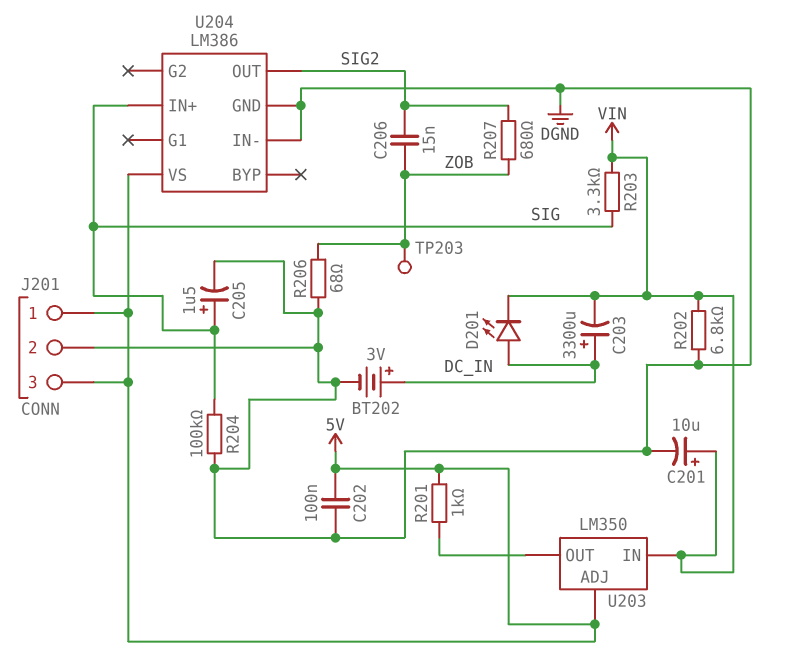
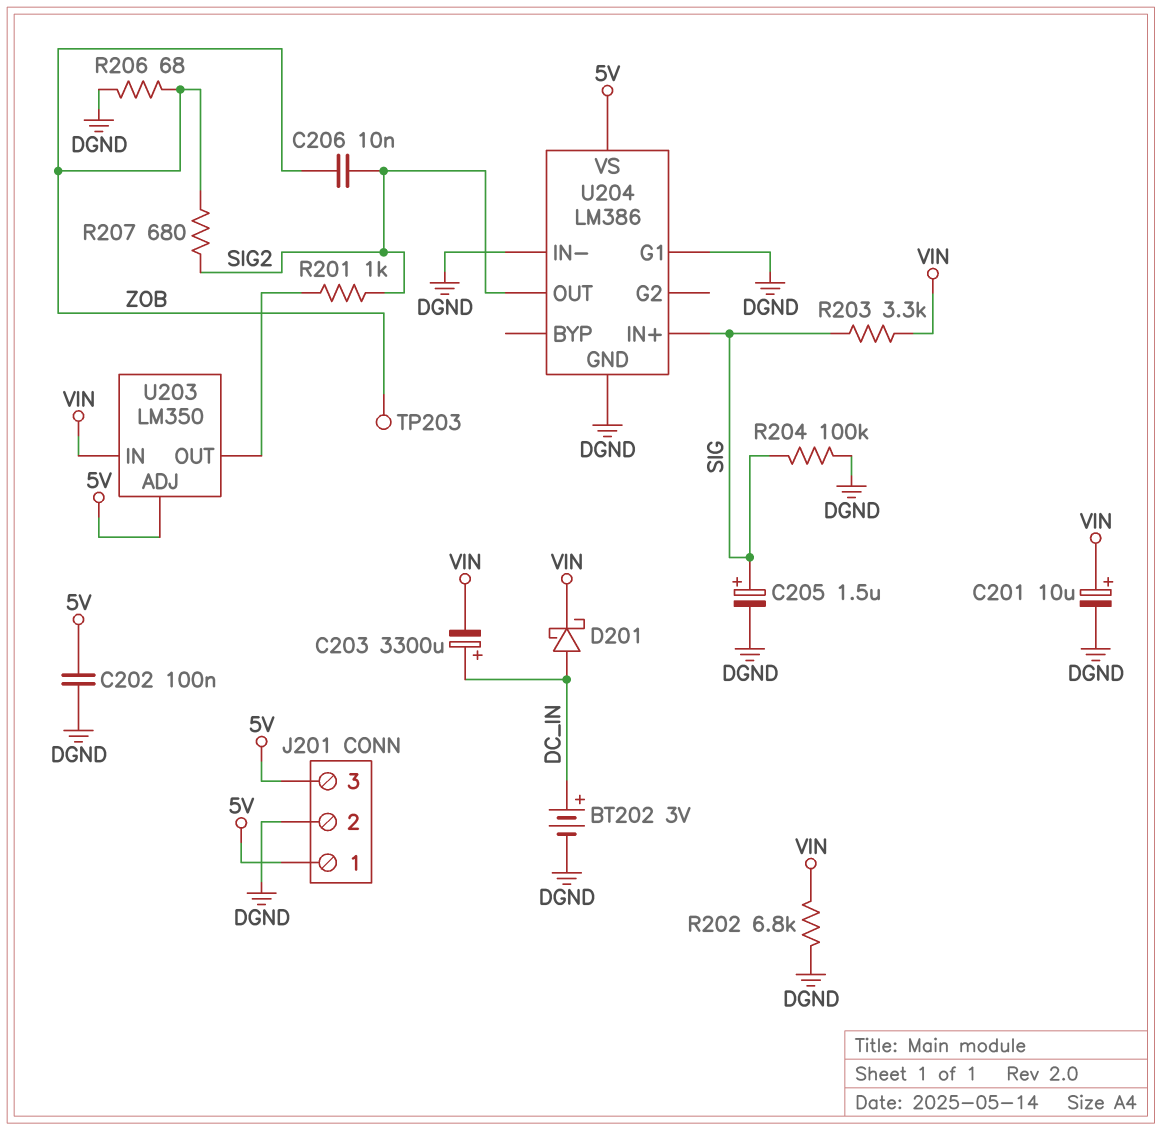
C206: 15nF (SIG2, ZOB) -> 10nF (SIG2, ZOB)
D201: LED (A DC_IN, K VIN) -> schottky (A DC_IN, K VIN)
R201: 1k (5V, U203/OUT) -> 1k (SIG2, U203/OUT)
U204 pin G1: none -> DGND

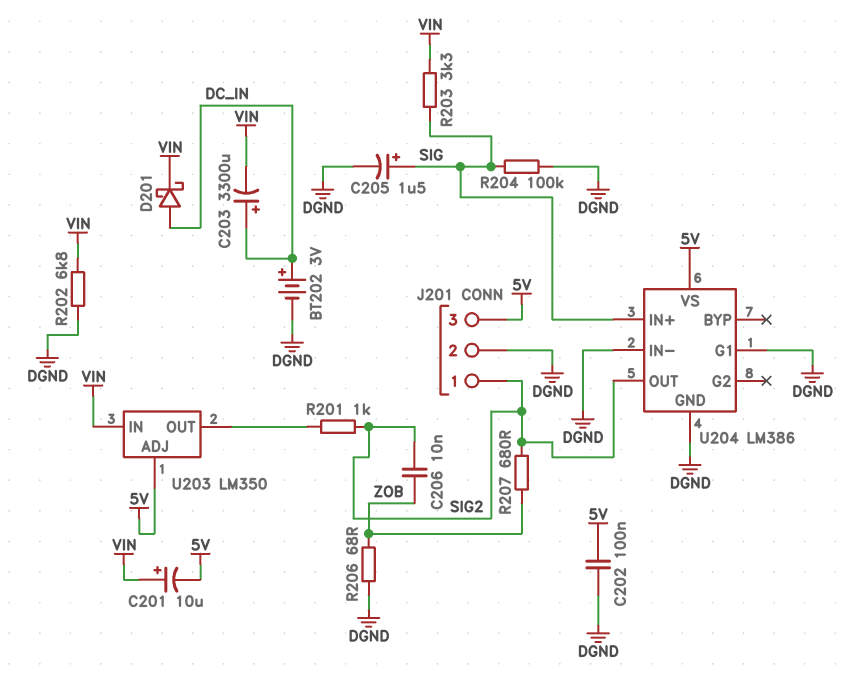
C201: 10uF (plus VIN, minus DGND) -> 10uF (plus VIN, minus 5V)
J201 pin 1: 5V -> SIG2
TP203: test point (ZOB) -> none

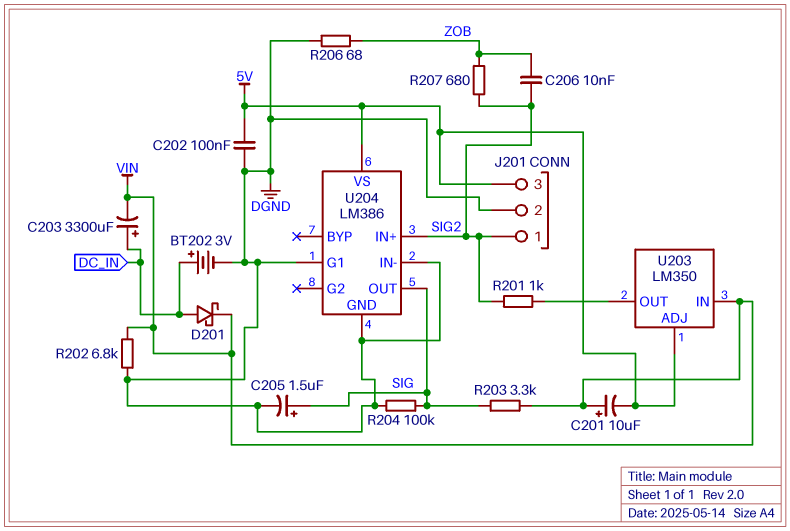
U204 pin IN+: SIG -> SIG2
U204 pin OUT: SIG2 -> SIG

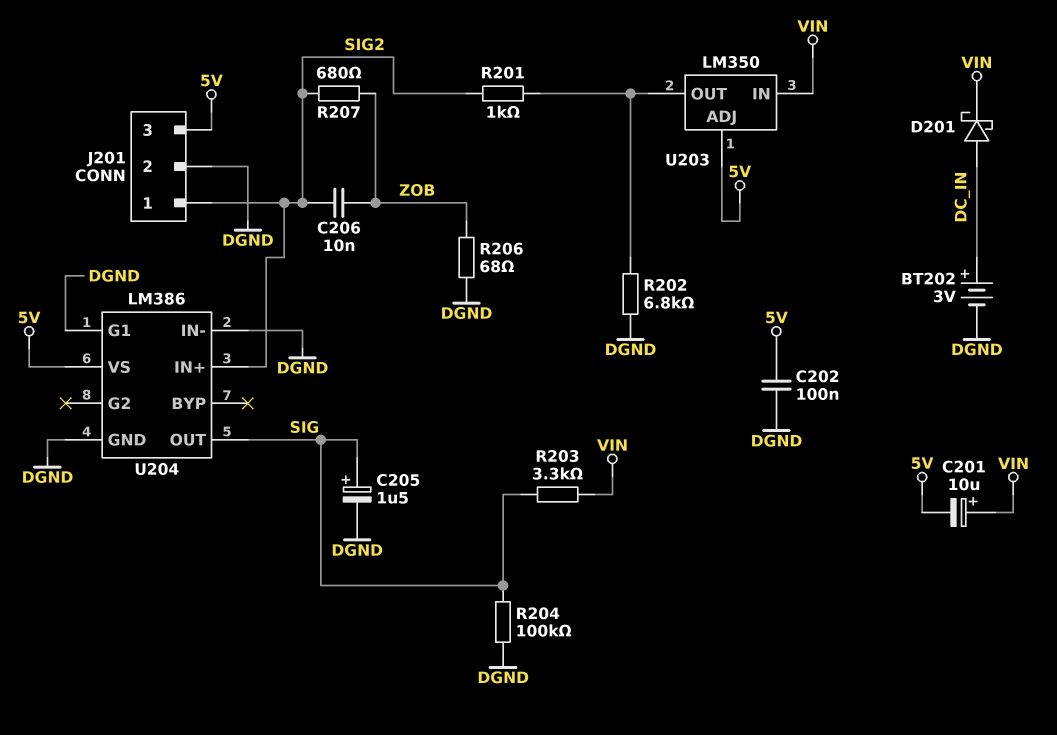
C203: 3300uF (plus DC_IN, minus VIN) -> none
R202: 6.8k (DGND, VIN) -> 6.8k (DGND, U203/OUT)

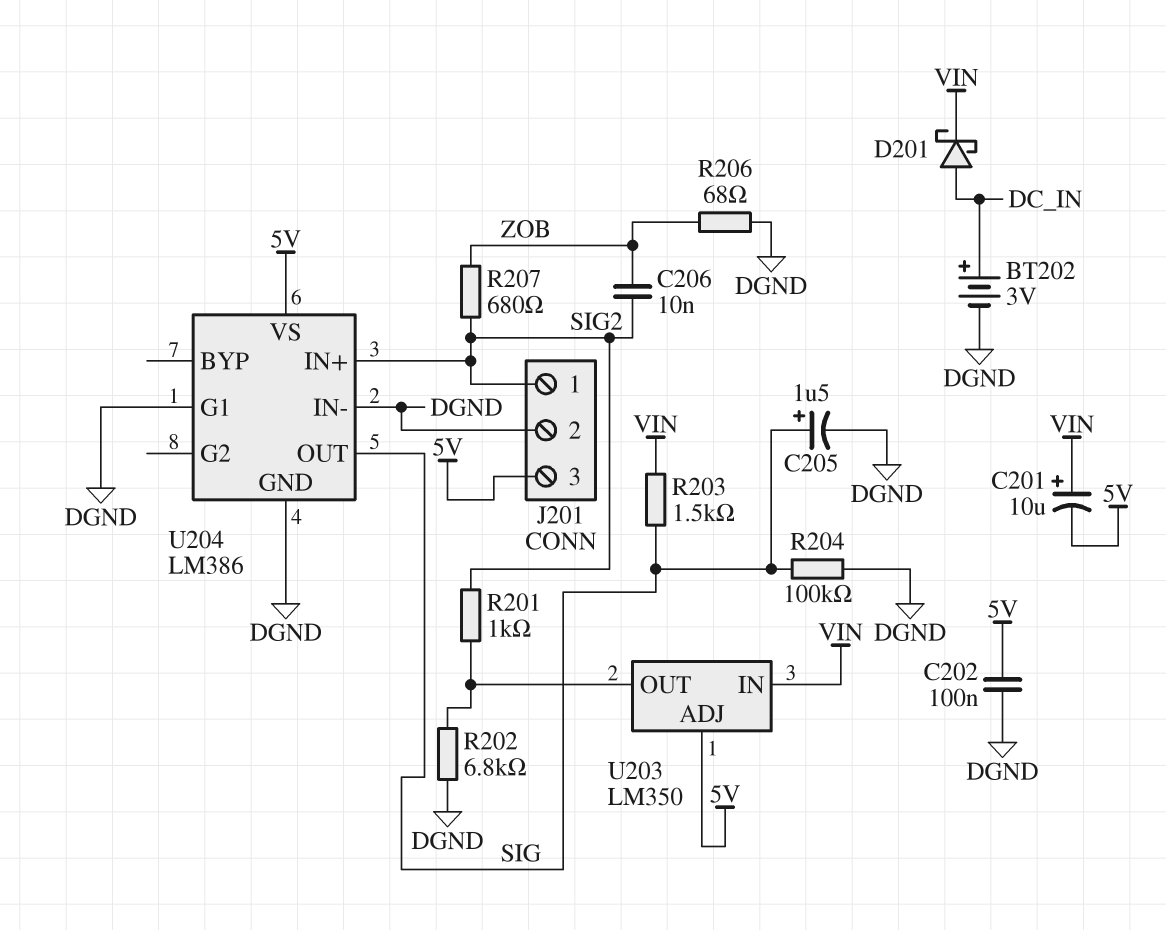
R203: 3.3k (SIG, VIN) -> 1.5k (SIG, VIN)

